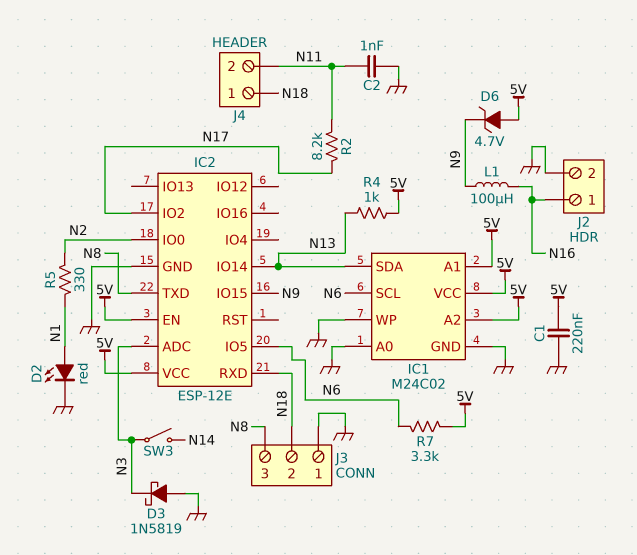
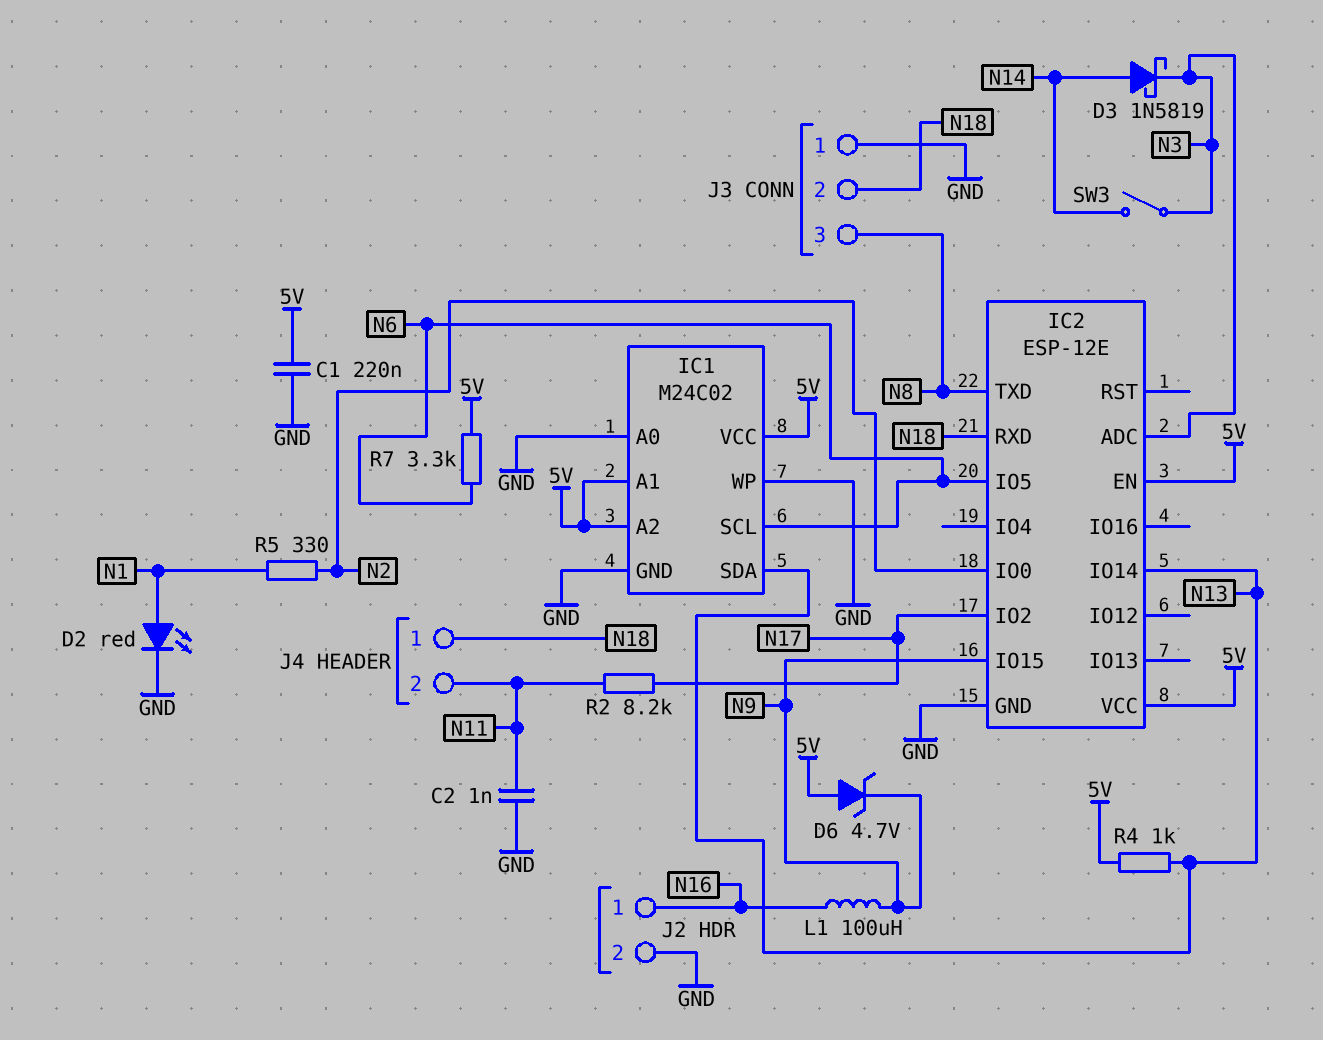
D3: schottky 1N5819 (A GND, K N3) -> schottky 1N5819 (A N14, K N3)

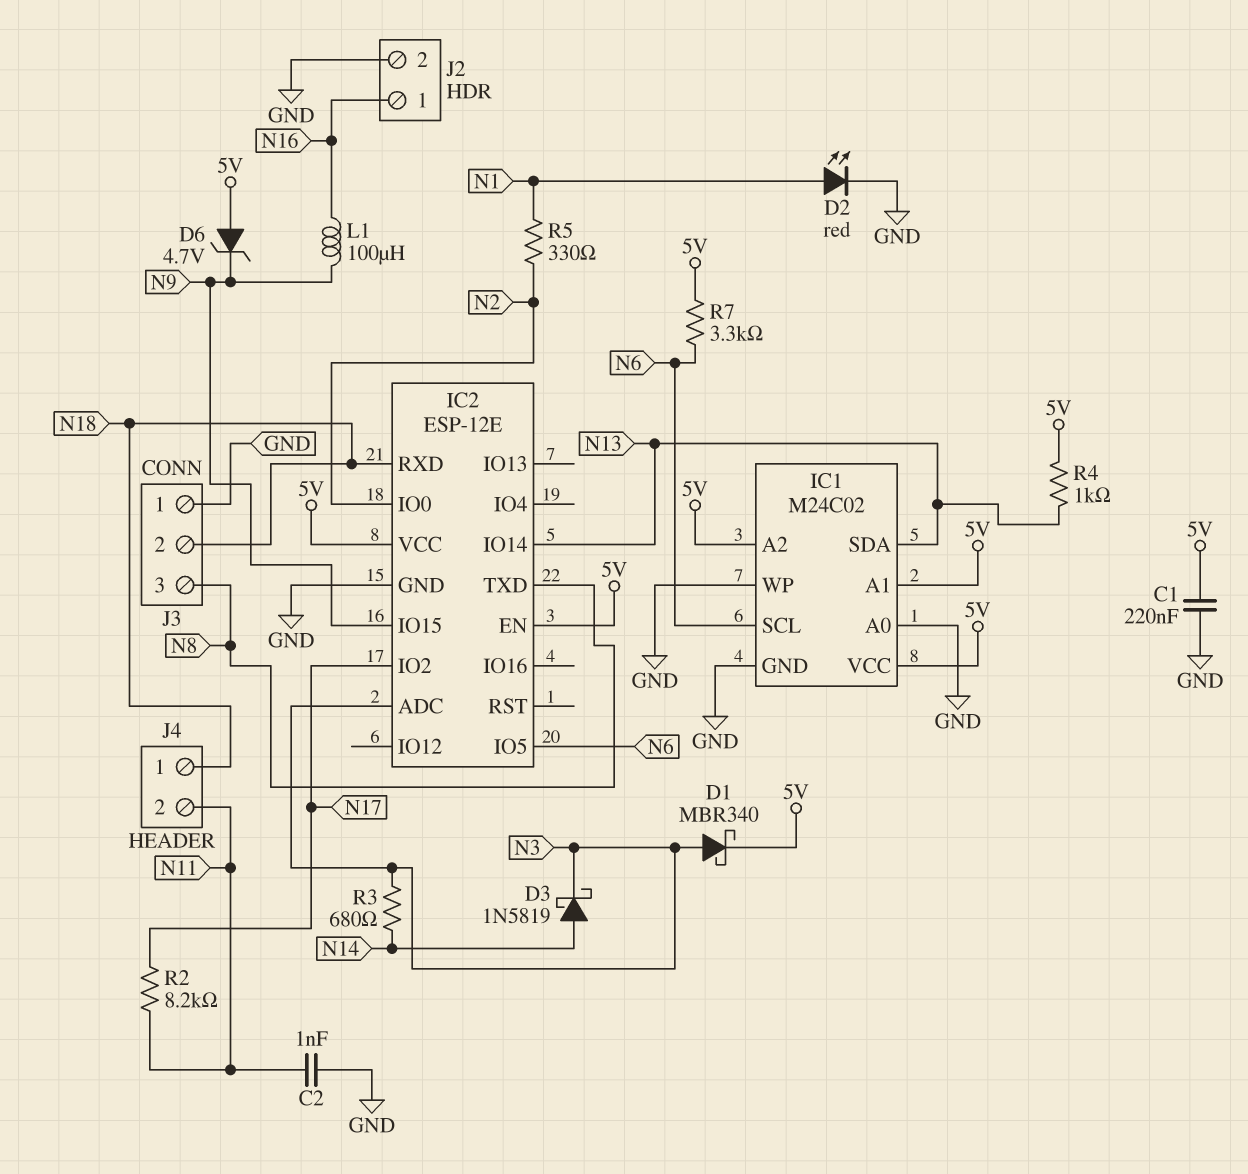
D1: none -> schottky MBR340 (A N3, K 5V)
R3: none -> 680 (N3, N14)
SW3: switch (N3, N14) -> none

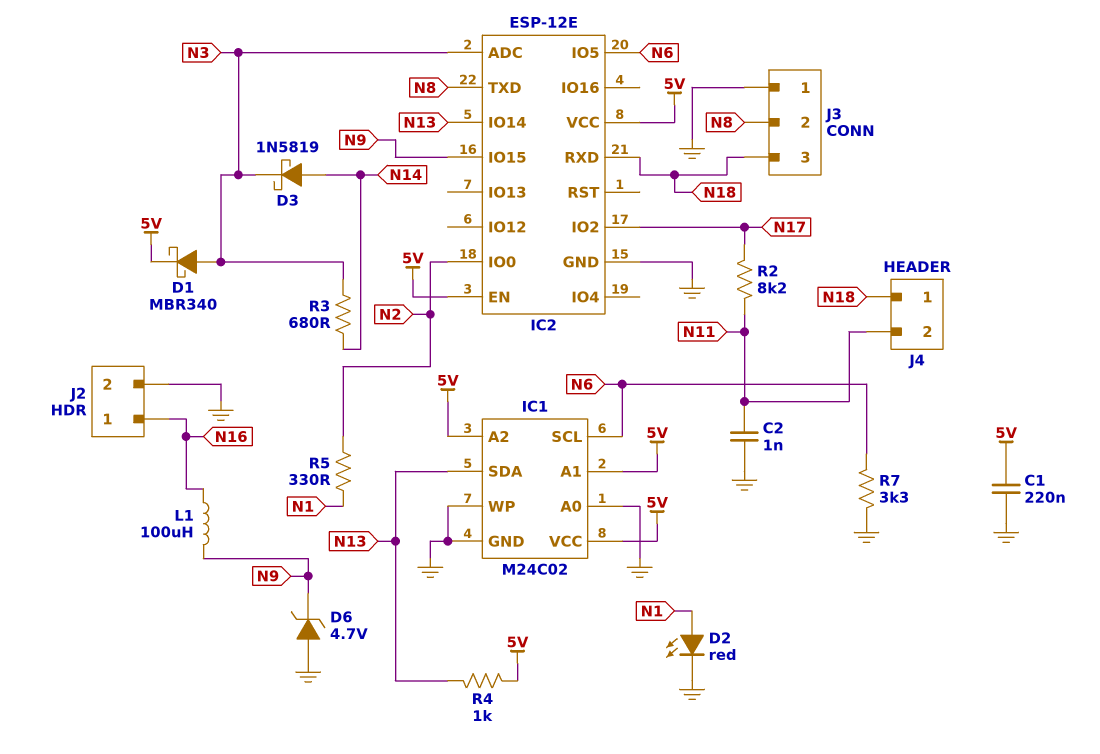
D6: zener 4.7V (A 5V, K N9) -> zener 4.7V (A GND, K N9)
J3 pin 2: N18 -> N8
J3 pin 3: N8 -> N18
R7: 3.3k (5V, N6) -> 3.3k (GND, N6)

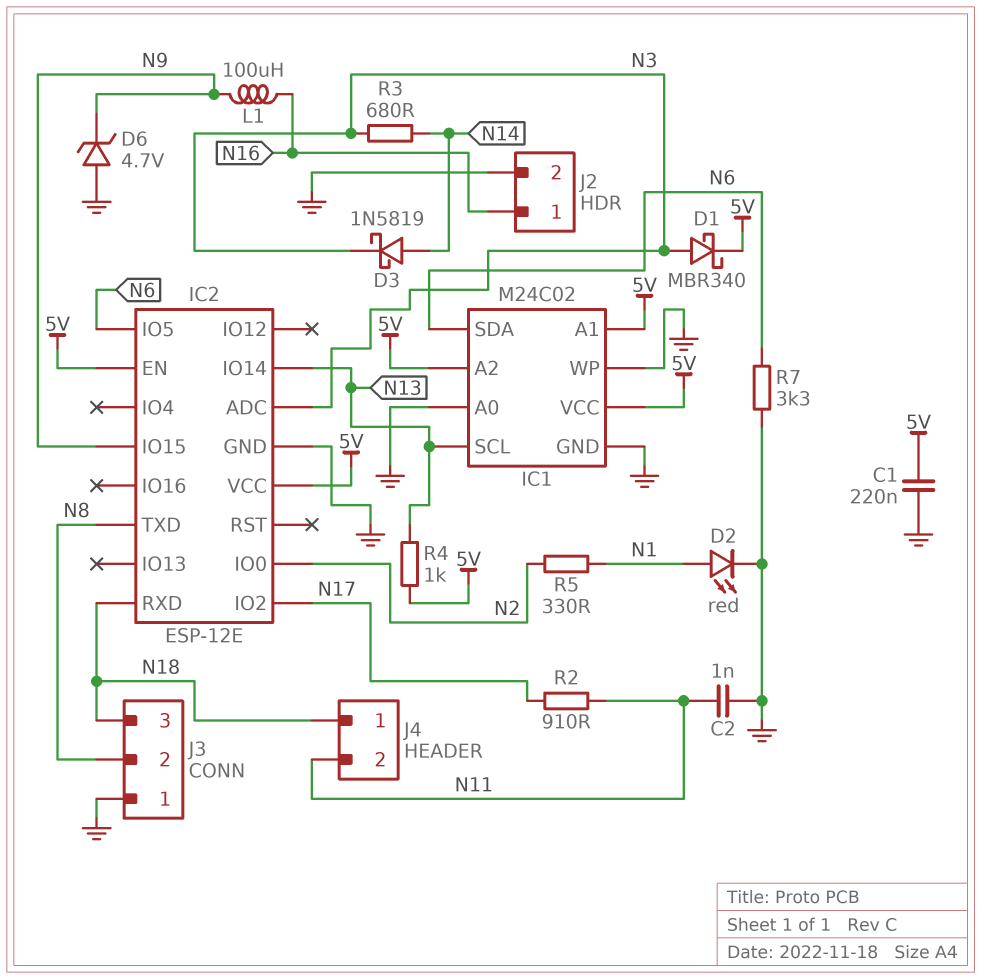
IC1 pin SCL: N6 -> N13
IC1 pin SDA: N13 -> N6
R2: 8.2k (N11, N17) -> 910 (N11, N17)

